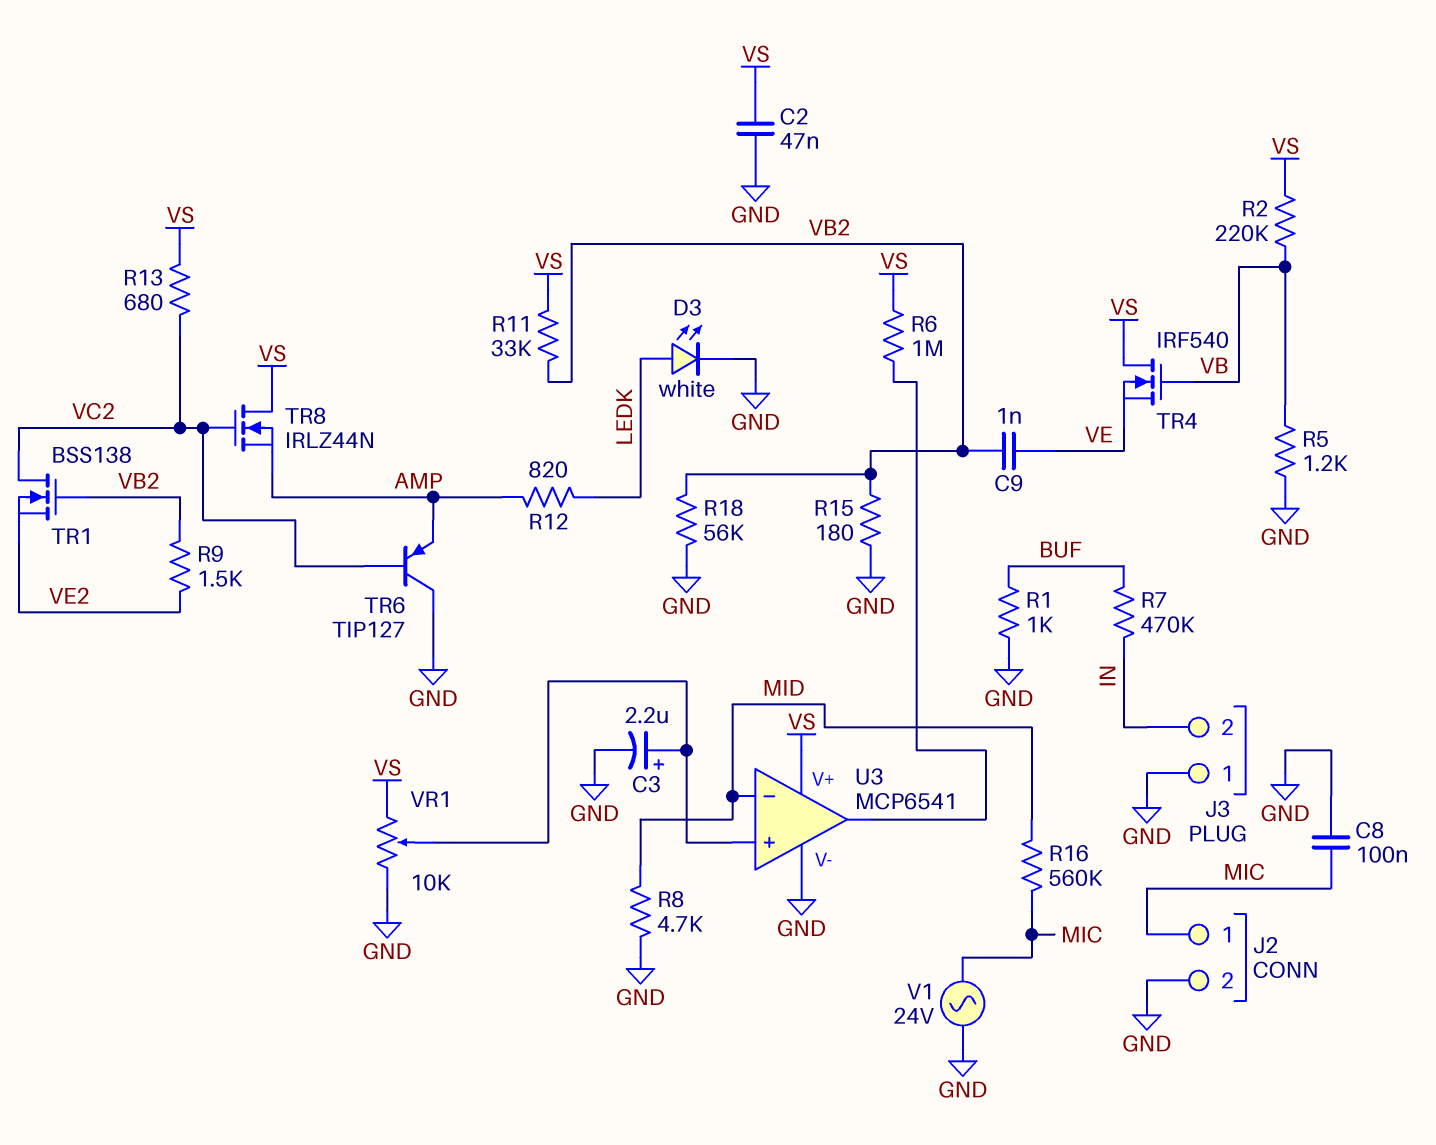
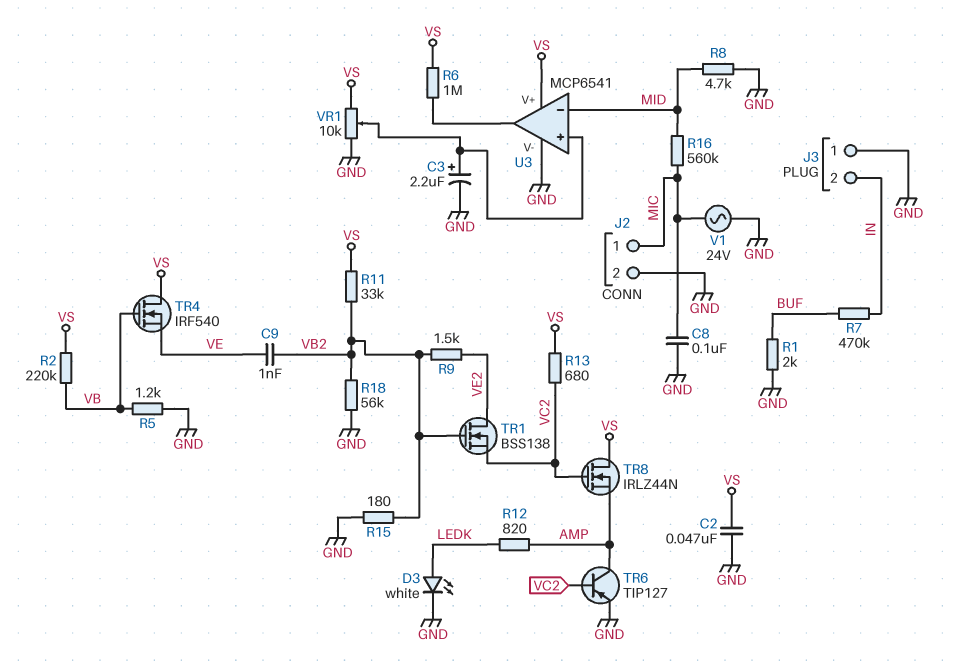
R1: 1k (BUF, GND) -> 2k (BUF, GND)
TR1: NMOS BSS138 (G VB2, D VC2, S VE2) -> NMOS BSS138 (G VB2, D VE2, S VC2)
TR6: PNP TIP127 (B VC2, C GND, E AMP) -> PNP TIP127 (B VC2, C AMP, E GND)

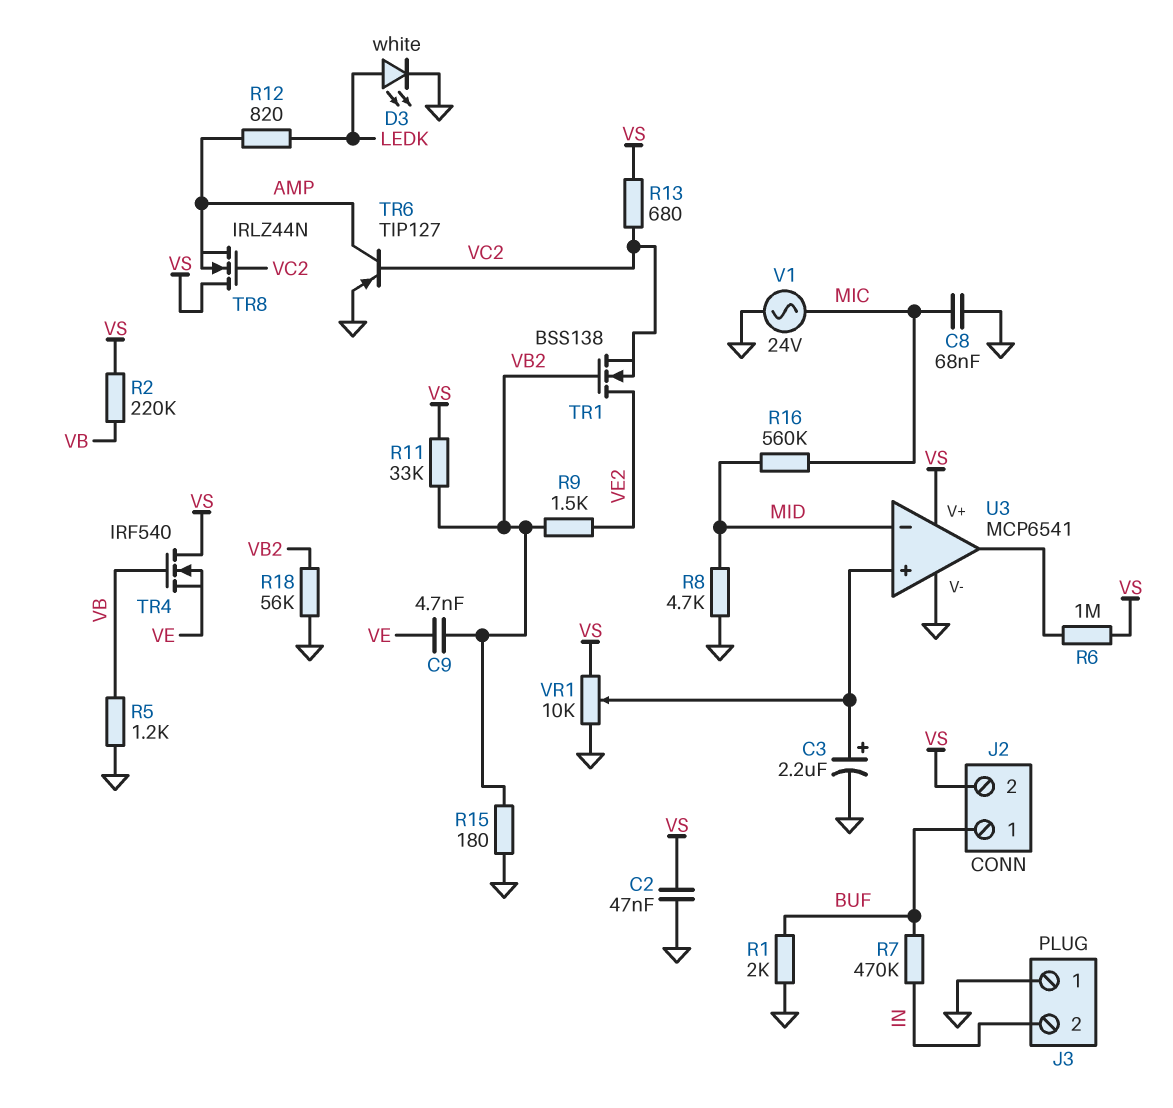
C8: 100nF (GND, MIC) -> 68nF (GND, MIC)
C9: 1nF (VB2, VE) -> 4.7nF (VB2, VE)
J2 pin 1: MIC -> BUF
J2 pin 2: GND -> VS

